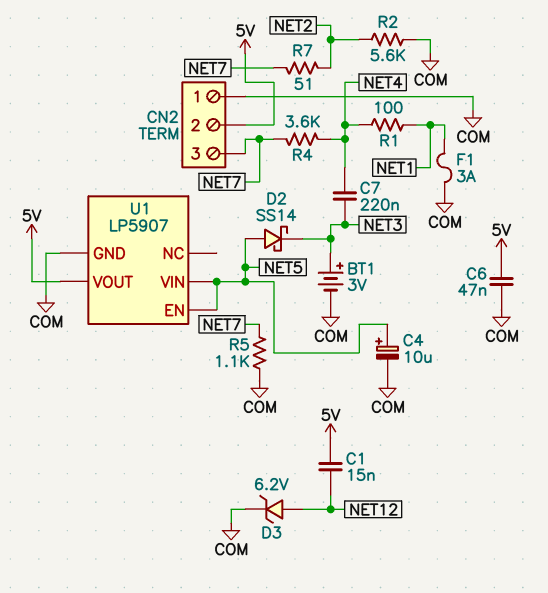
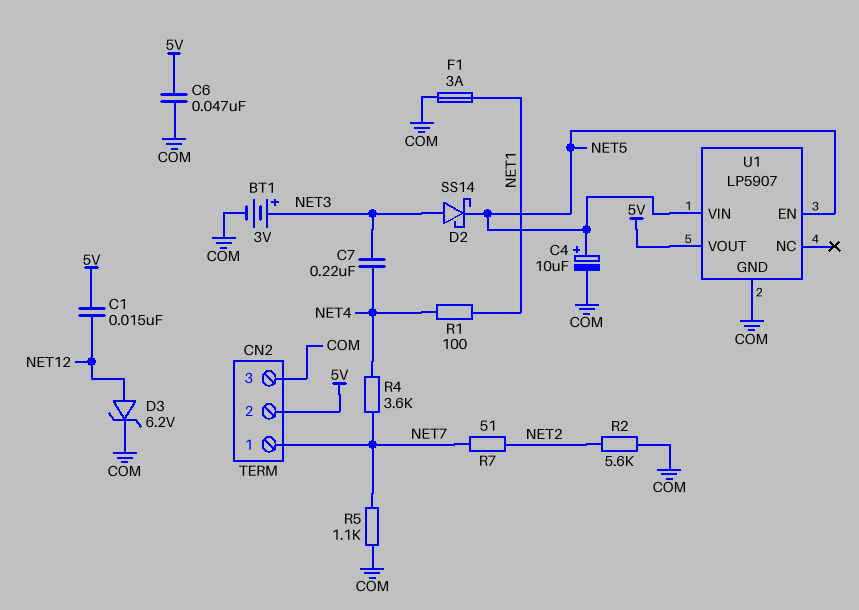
CN2 pin 1: COM -> NET7
CN2 pin 3: NET7 -> COM
D2: schottky SS14 (A NET5, K NET3) -> schottky SS14 (A NET3, K NET5)

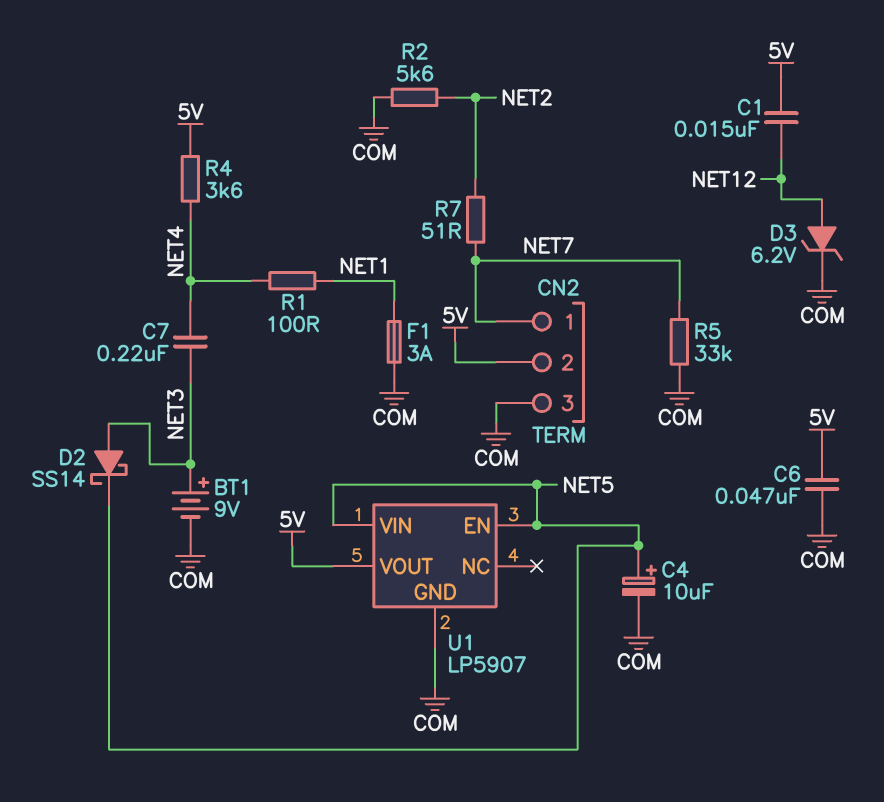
BT1: 3V (plus NET3, minus COM) -> 9V (plus NET3, minus COM)
R4: 3.6k (NET4, NET7) -> 3.6k (5V, NET4)
R5: 1.1k (COM, NET7) -> 33k (COM, NET7)

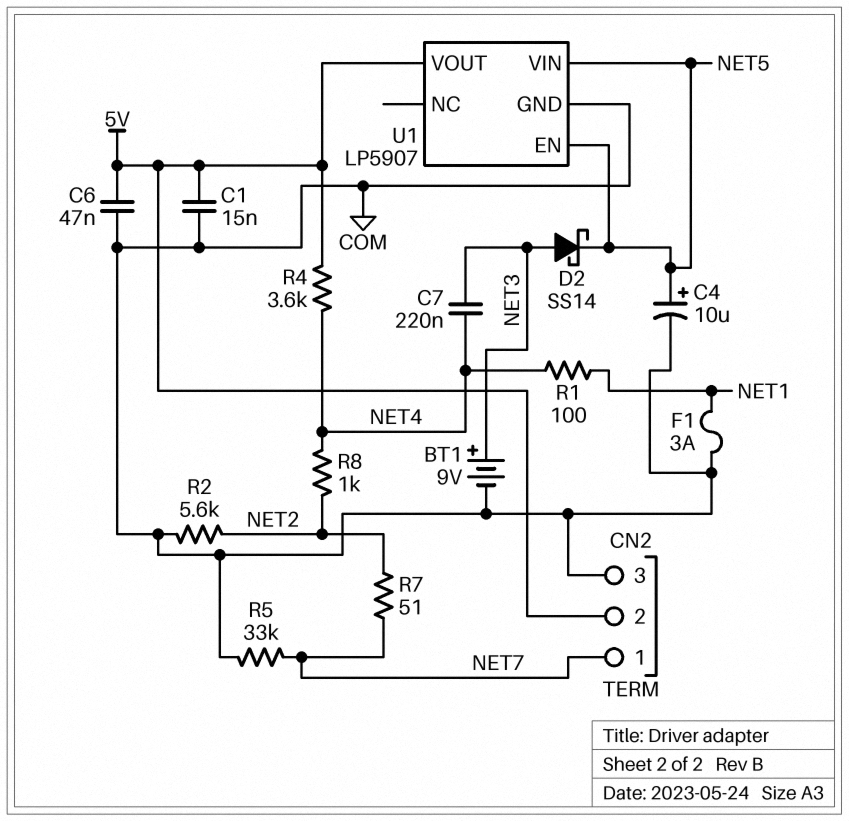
C1: 15nF (5V, NET12) -> 15nF (5V, COM)
D3: zener 6.2V (A NET12, K COM) -> none
R8: none -> 1k (NET2, NET4)

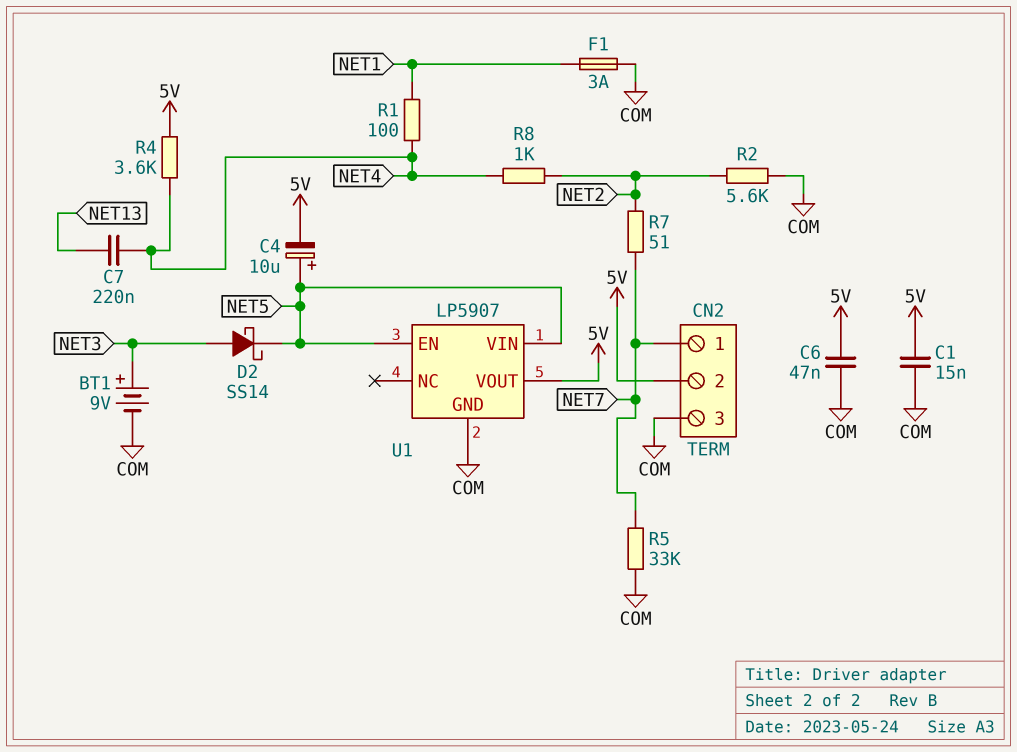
C4: 10uF (plus NET5, minus COM) -> 10uF (plus NET5, minus 5V)
C7: 220nF (NET3, NET4) -> 220nF (NET4, NET13)

